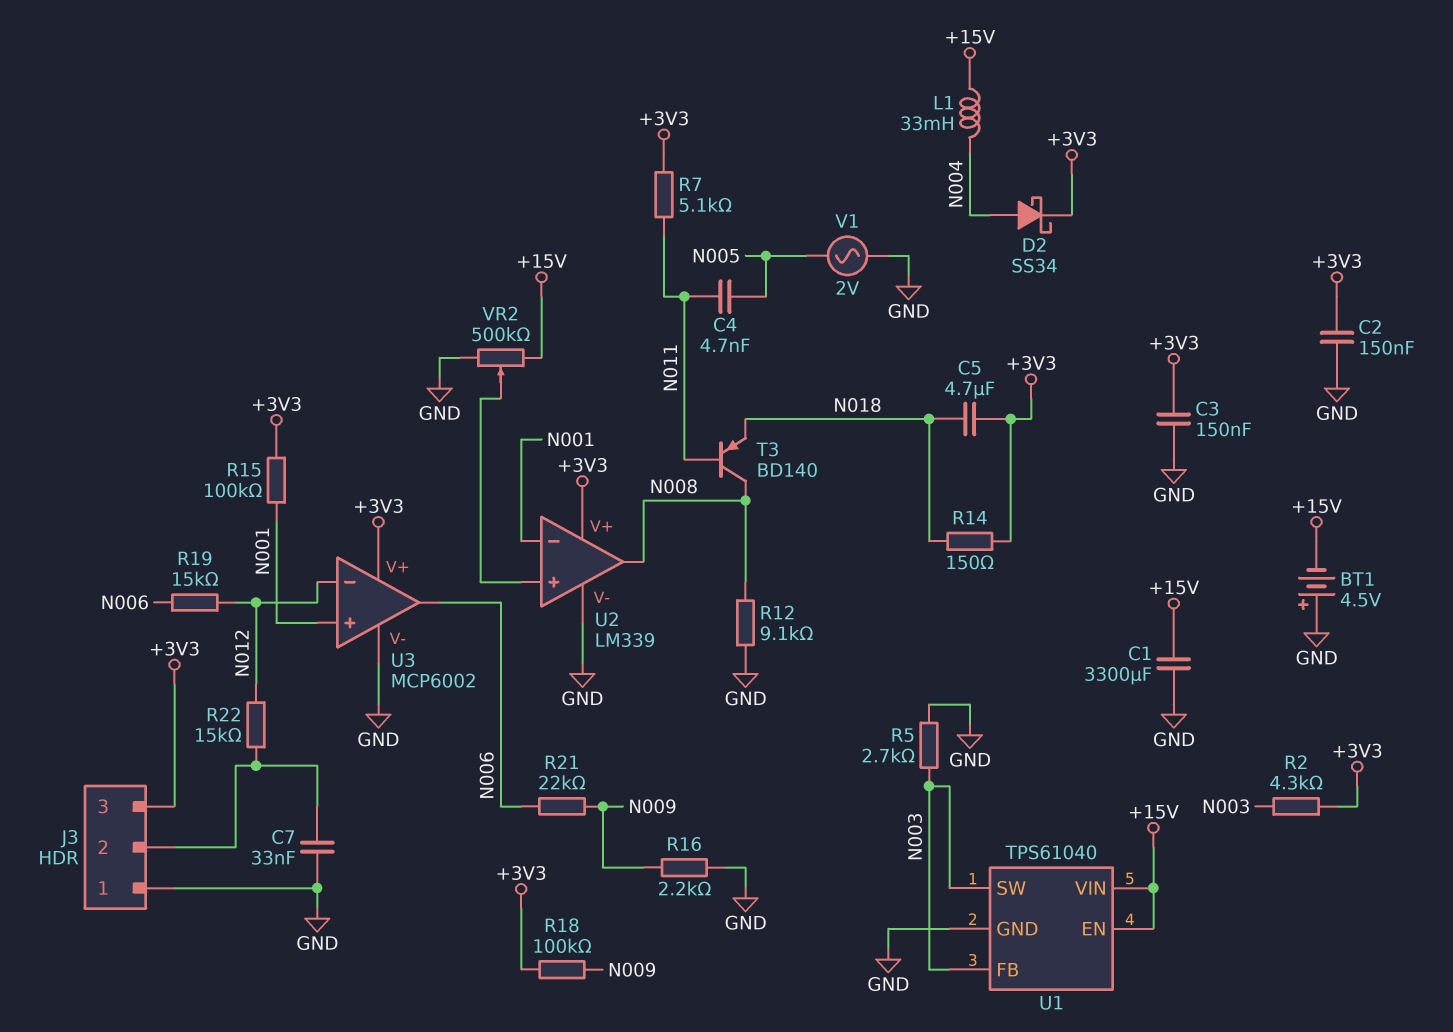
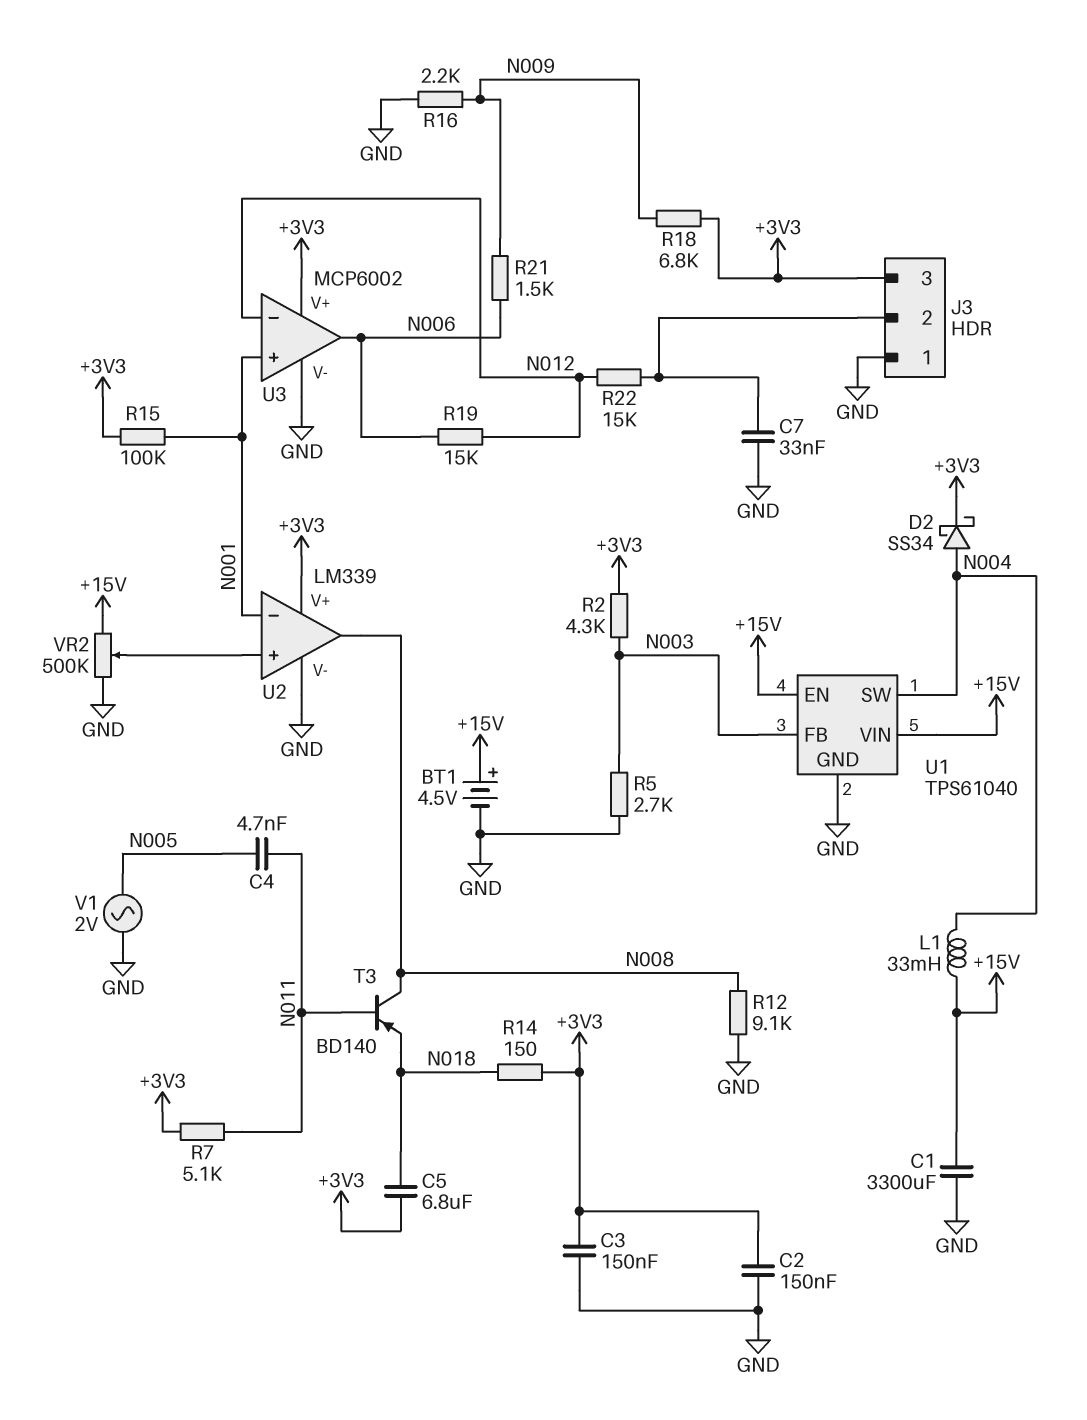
BT1: 4.5V (plus GND, minus +15V) -> 4.5V (plus +15V, minus GND)
C5: 4.7uF (+3V3, N018) -> 6.8uF (+3V3, N018)
R18: 100k (+3V3, N009) -> 6.8k (+3V3, N009)
R21: 22k (N006, N009) -> 1.5k (N006, N009)
U1 pin SW: N003 -> N004

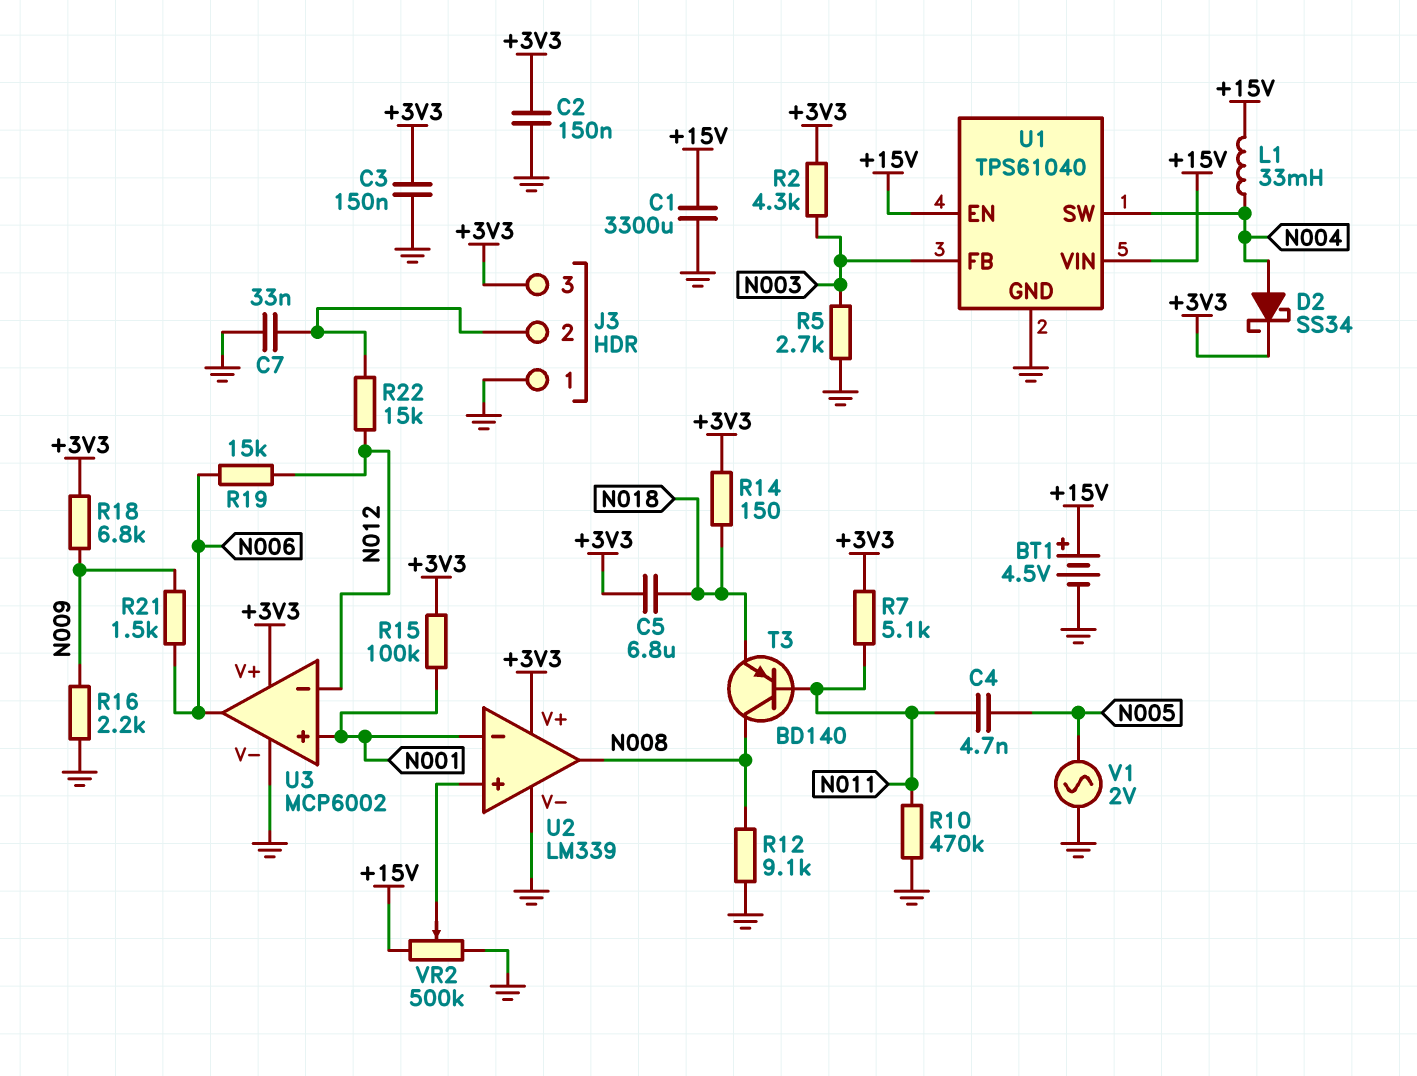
R10: none -> 470k (GND, N011)

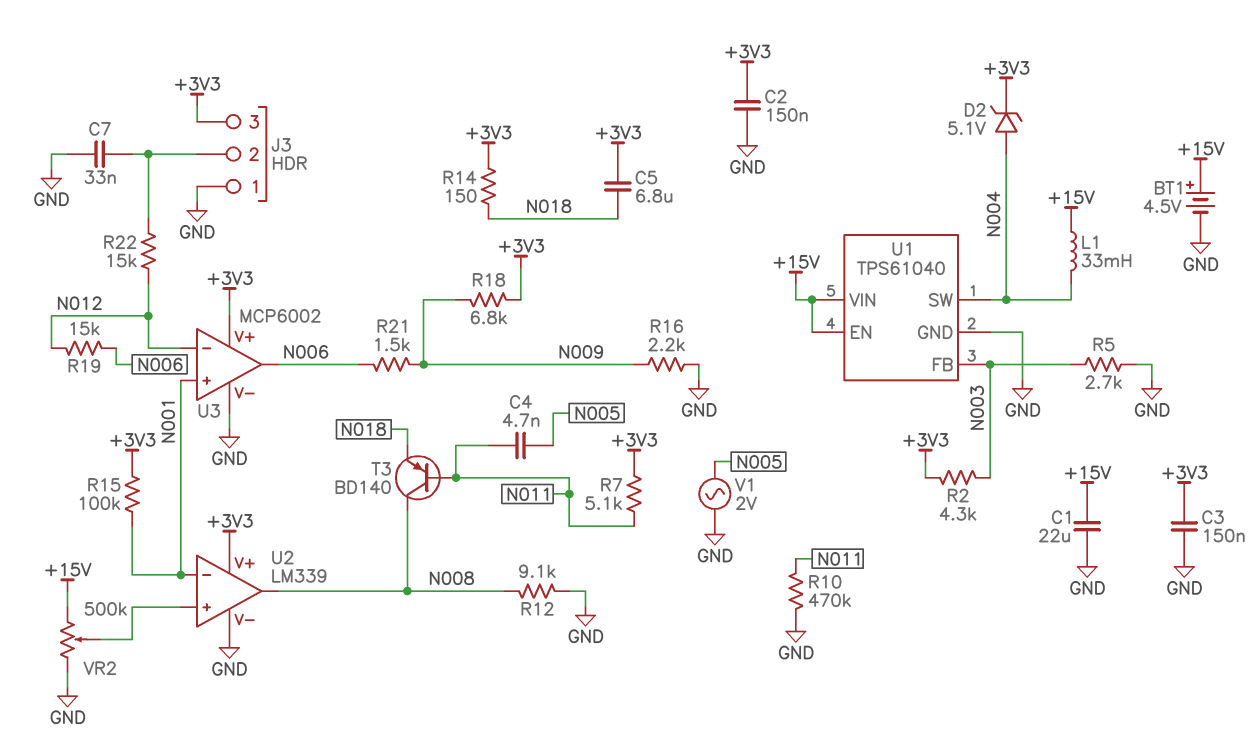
C1: 3300uF (+15V, GND) -> 22uF (+15V, GND)
D2: schottky SS34 (A N004, K +3V3) -> zener 5.1V (A N004, K +3V3)

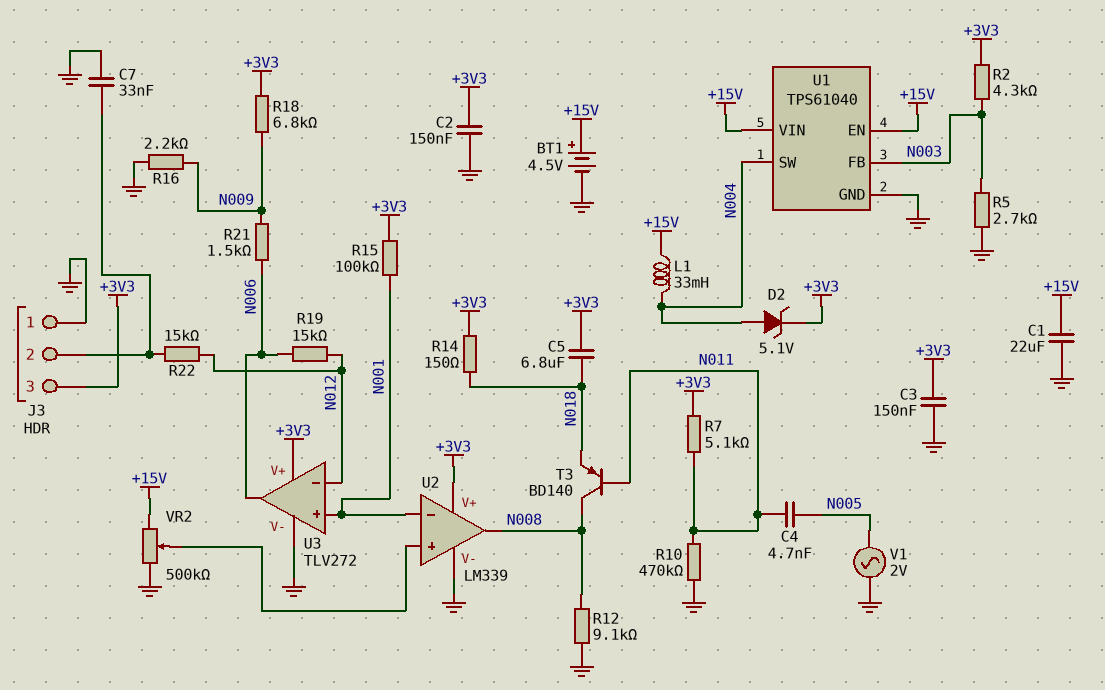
U3: MCP6002 -> TLV272

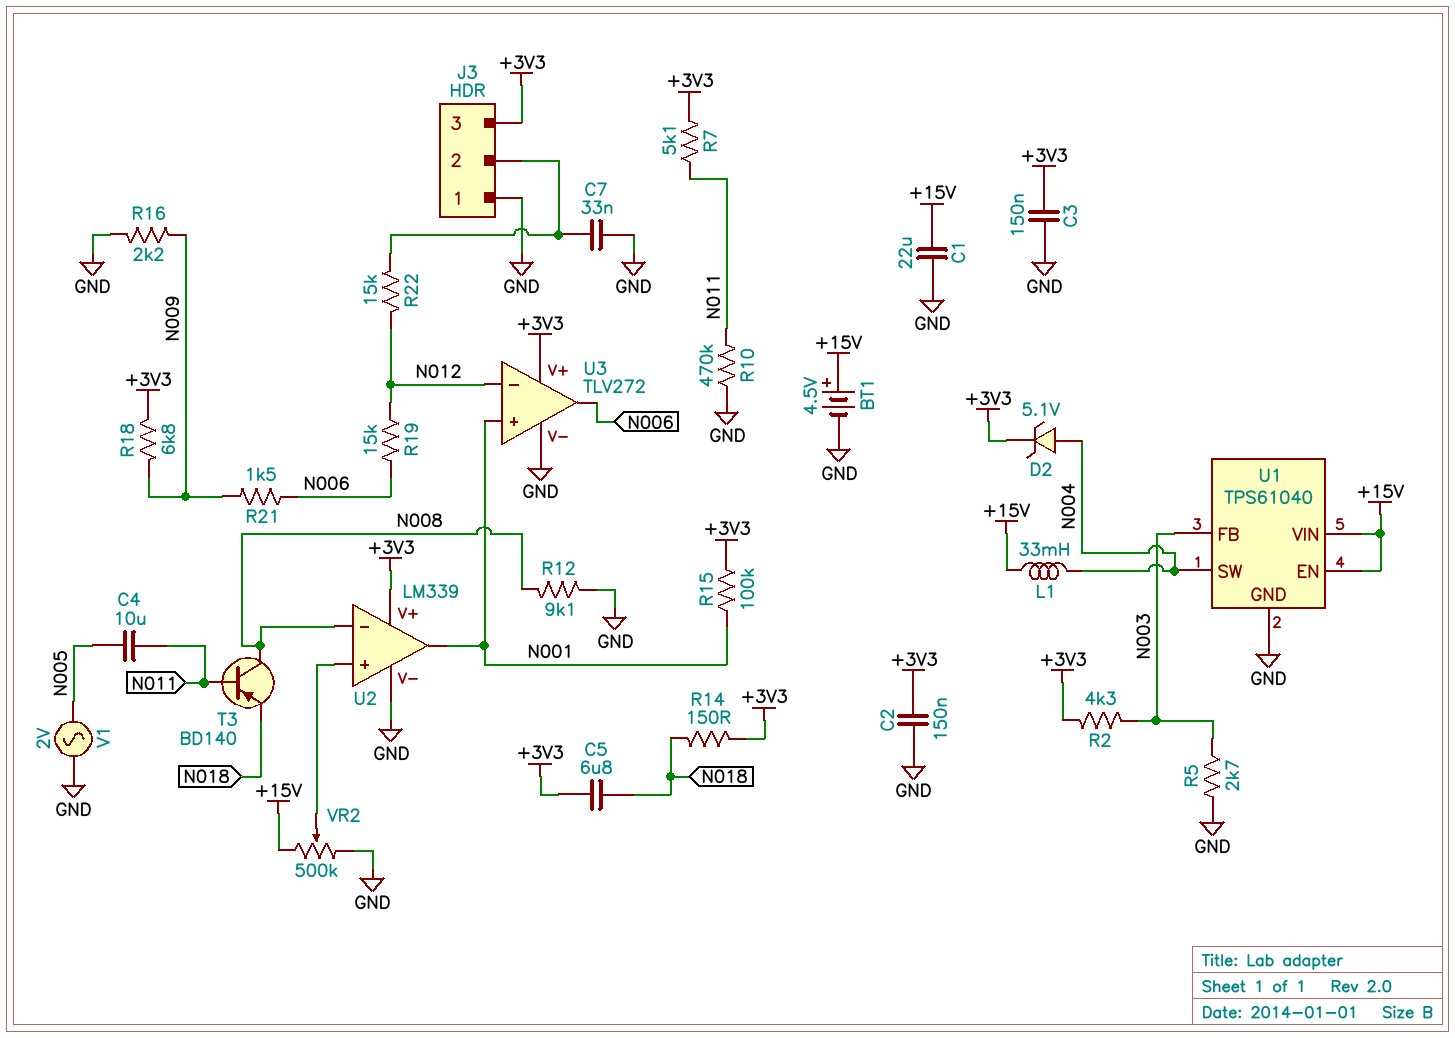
C4: 4.7nF (N005, N011) -> 10uF (N005, N011)
U2 pin in-: N001 -> N008
U2 pin out: N008 -> N001

